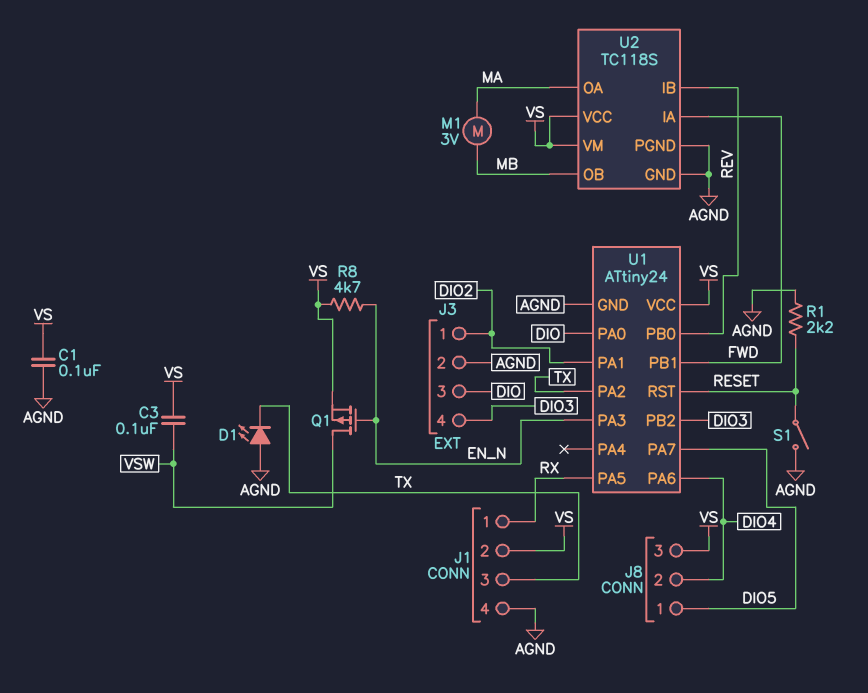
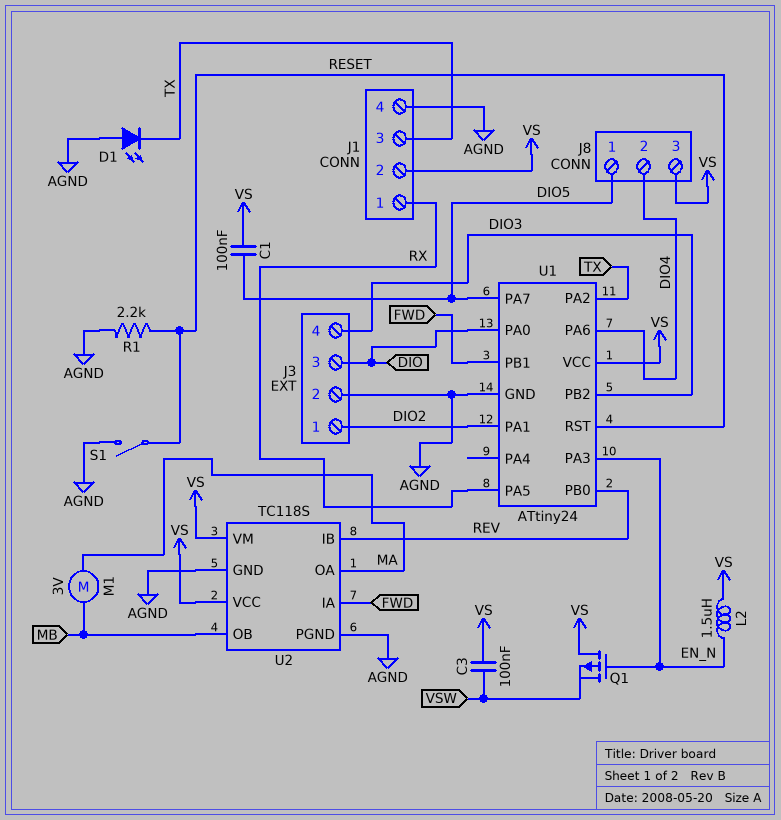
C1: 100nF (AGND, VS) -> 100nF (DIO5, VS)
L2: none -> 1.5uH (EN_N, VS)
Q1: PMOS (G EN_N, D VSW, S VS) -> PMOS (G EN_N, D VS, S VSW)
R8: 4.7k (EN_N, VS) -> none

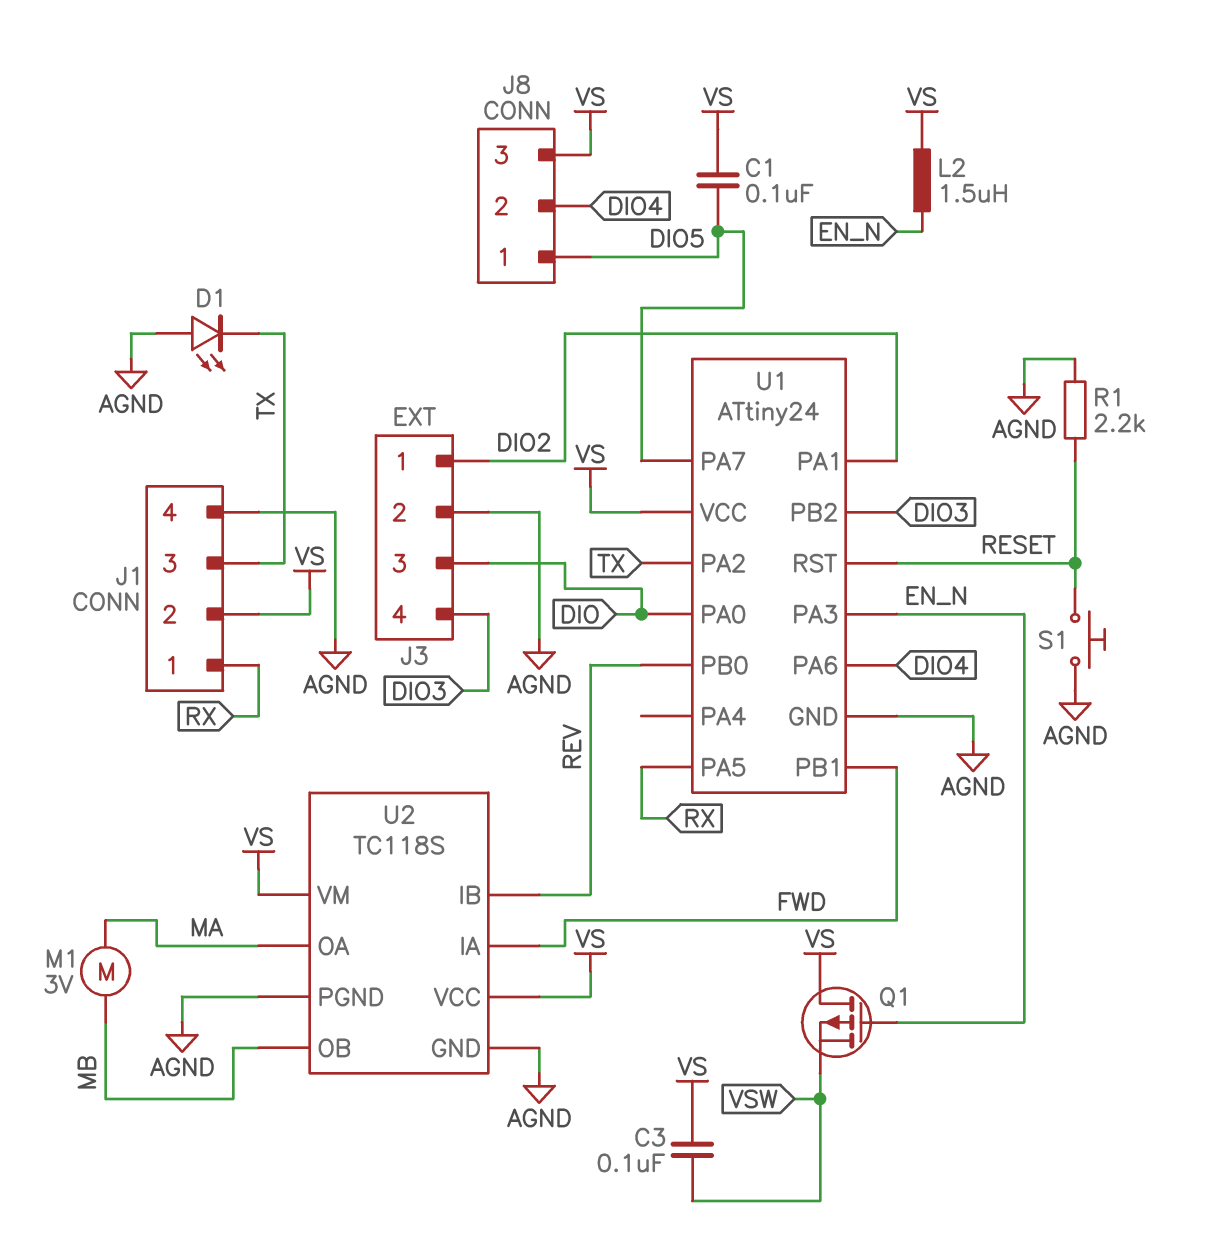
S1: switch (AGND, RESET) -> button (AGND, RESET)

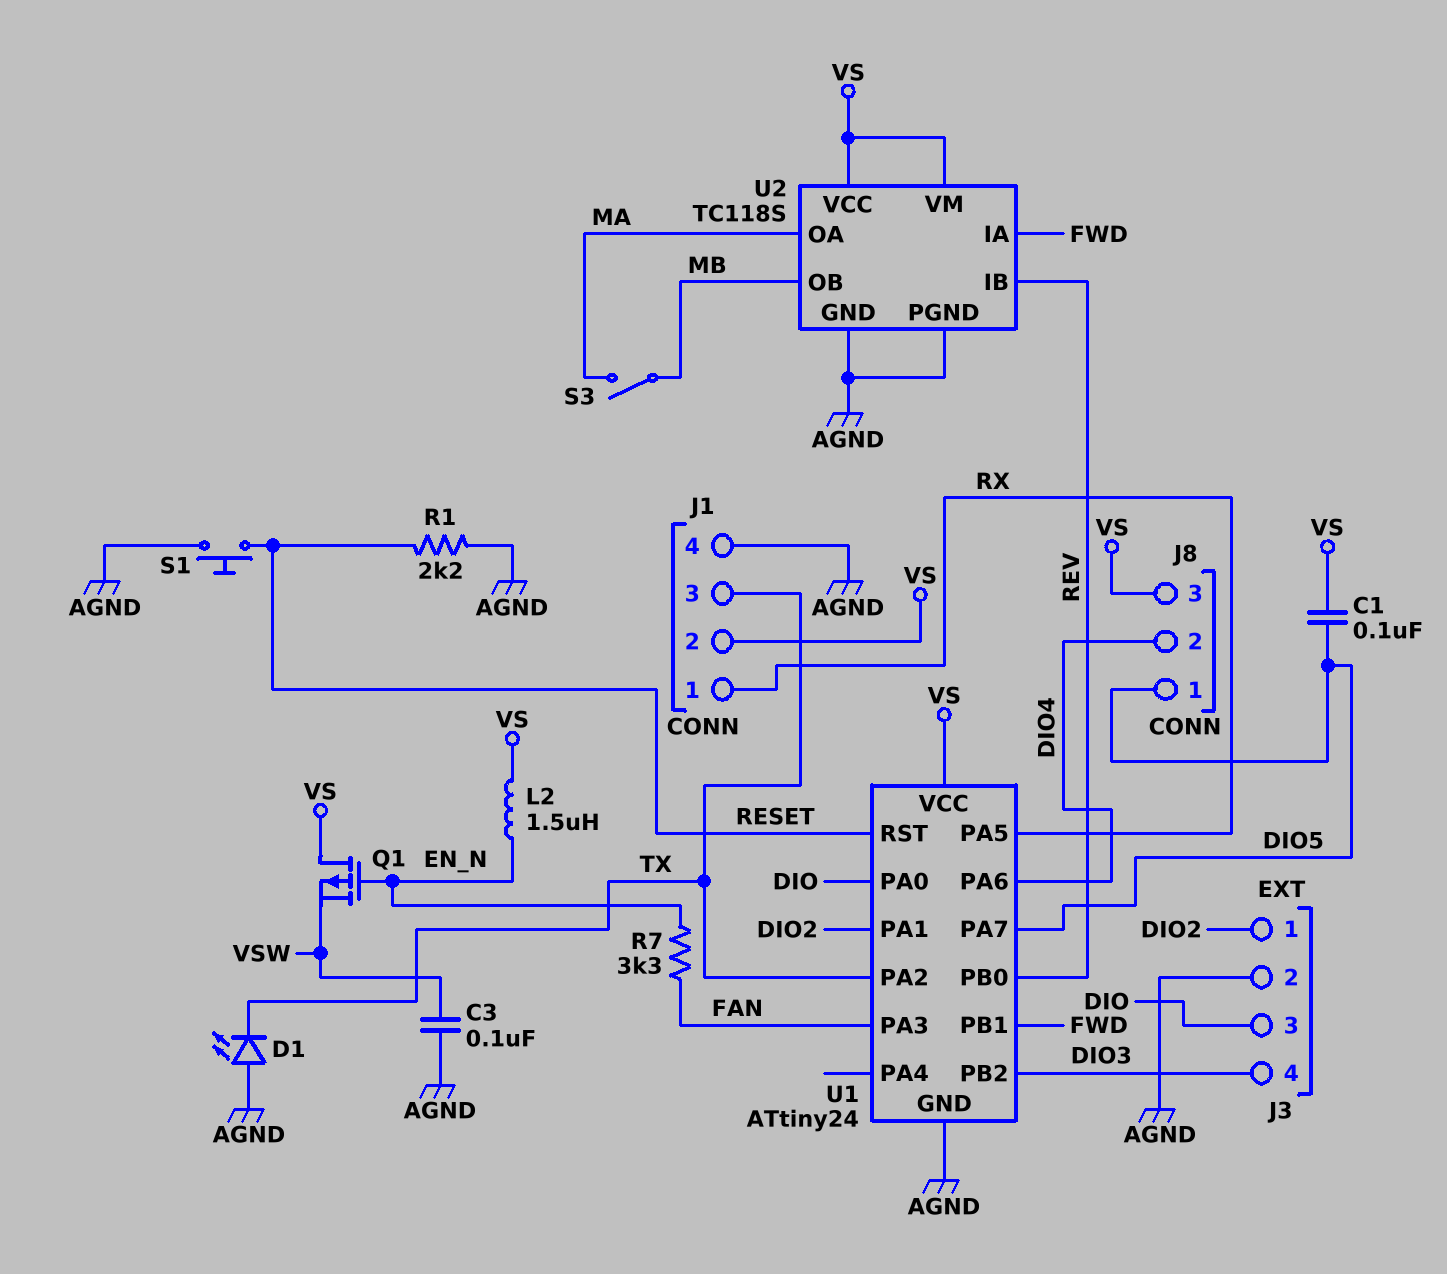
C3: 100nF (VS, VSW) -> 100nF (AGND, VSW)
M1: motor 3V (MA, MB) -> none
R7: none -> 3.3k (EN_N, FAN)
S3: none -> switch (MA, MB)
U1 pin PA3: EN_N -> FAN

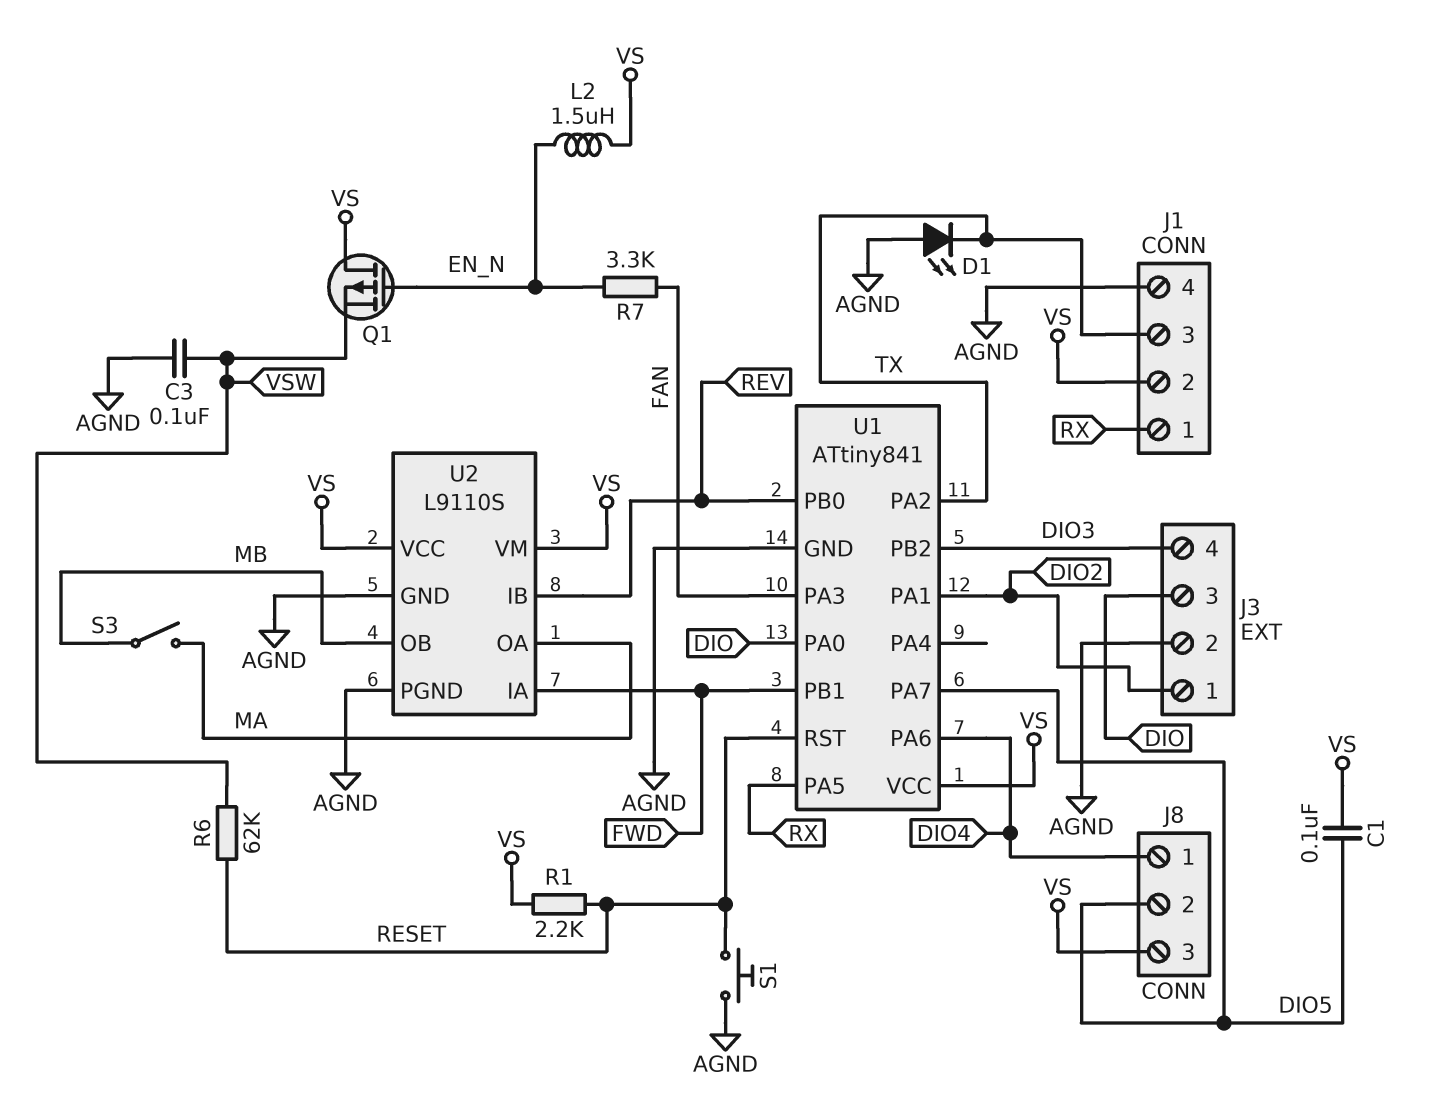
J8 pin 1: DIO5 -> DIO4
J8 pin 2: DIO4 -> DIO5
R1: 2.2k (AGND, RESET) -> 2.2k (RESET, VS)
R6: none -> 62k (RESET, VSW)
U1: ATtiny24 -> ATtiny841
U2: TC118S -> L9110S

